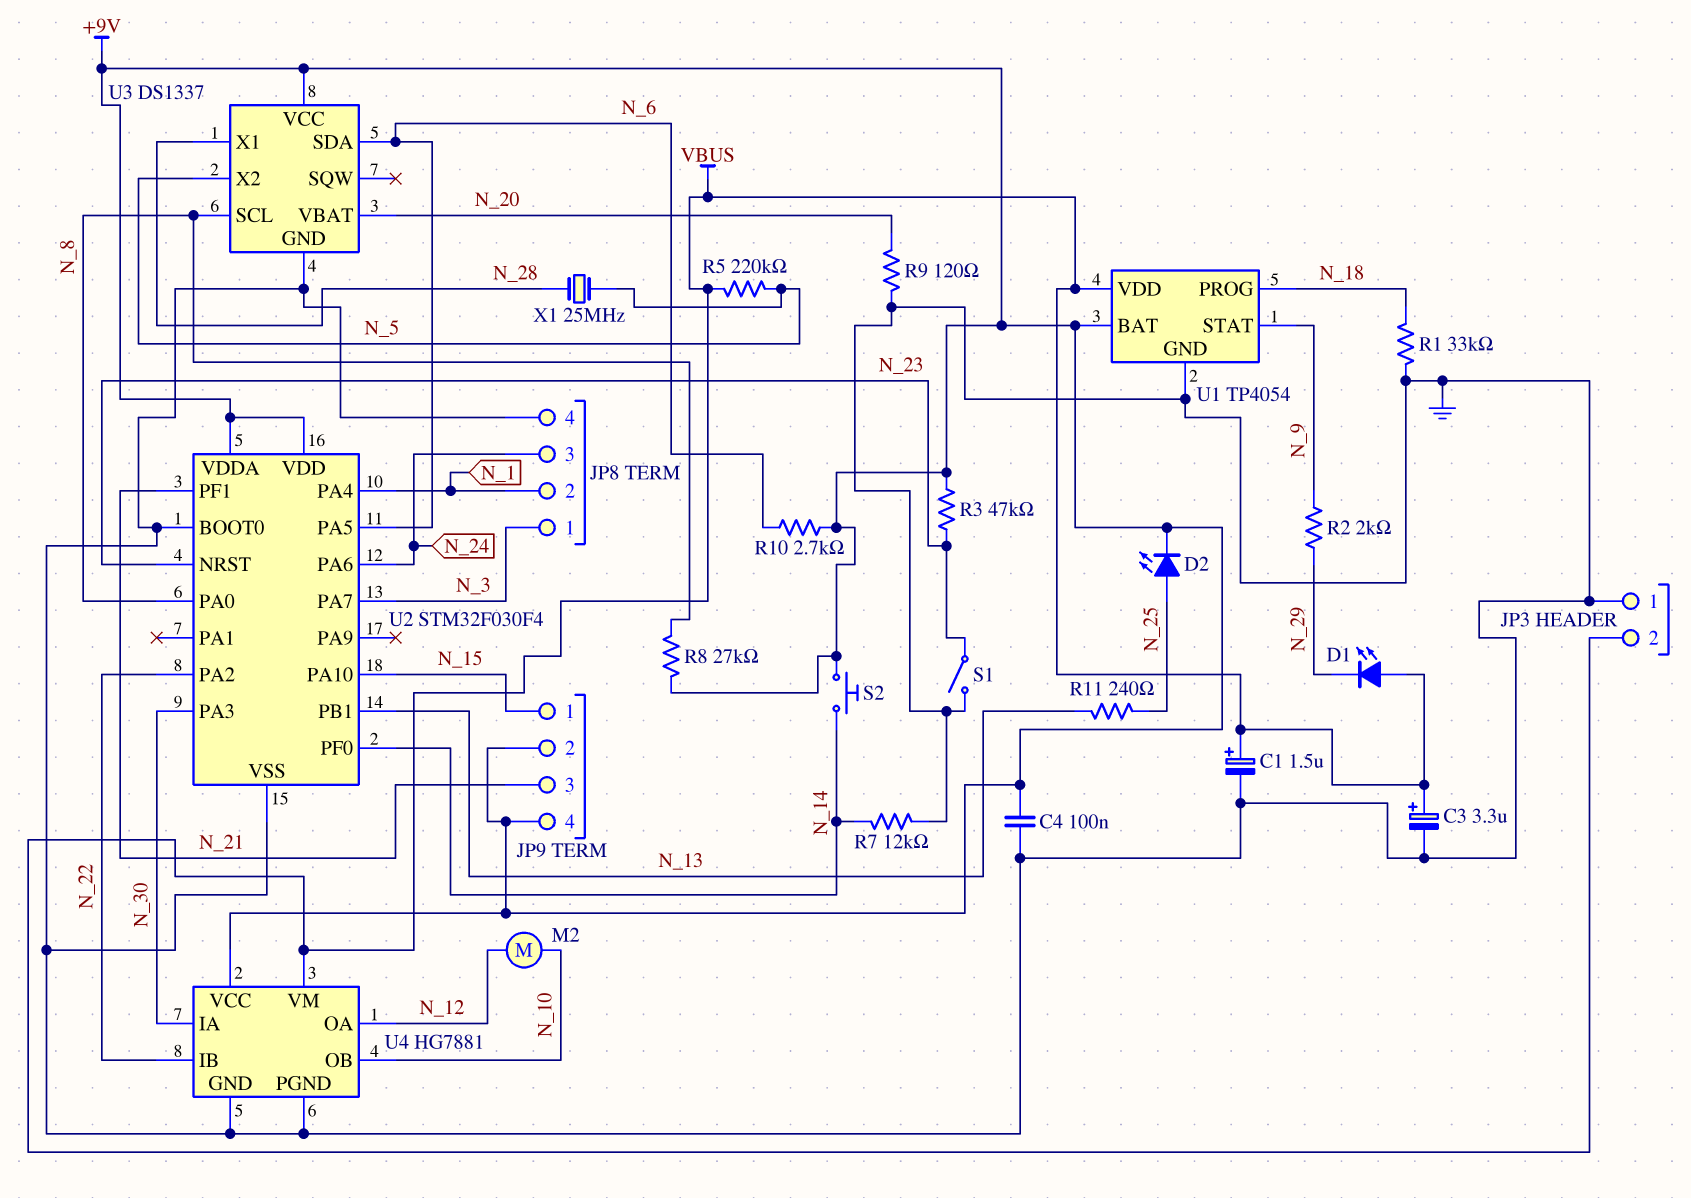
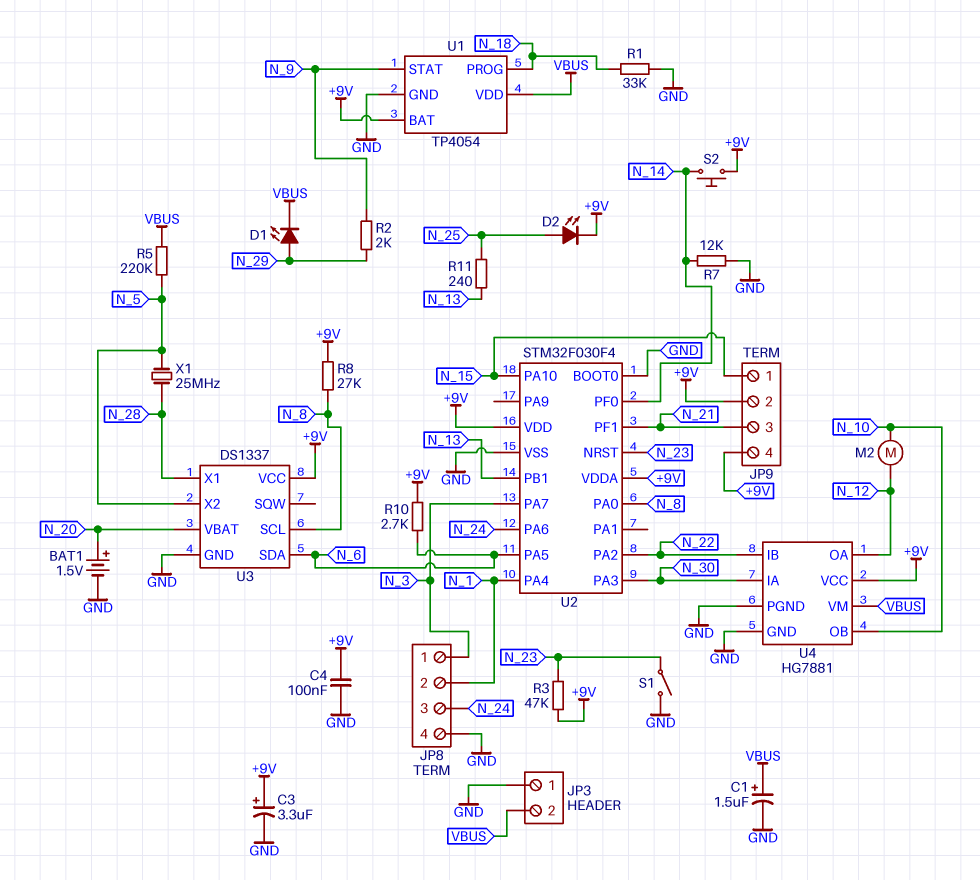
BAT1: none -> 1.5V (plus N_20, minus GND)
C3: 3.3uF (plus VBUS, minus GND) -> 3.3uF (plus +9V, minus GND)
D1: LED (A VBUS, K N_29) -> LED (A N_29, K VBUS)
R9: 120 (GND, N_20) -> none

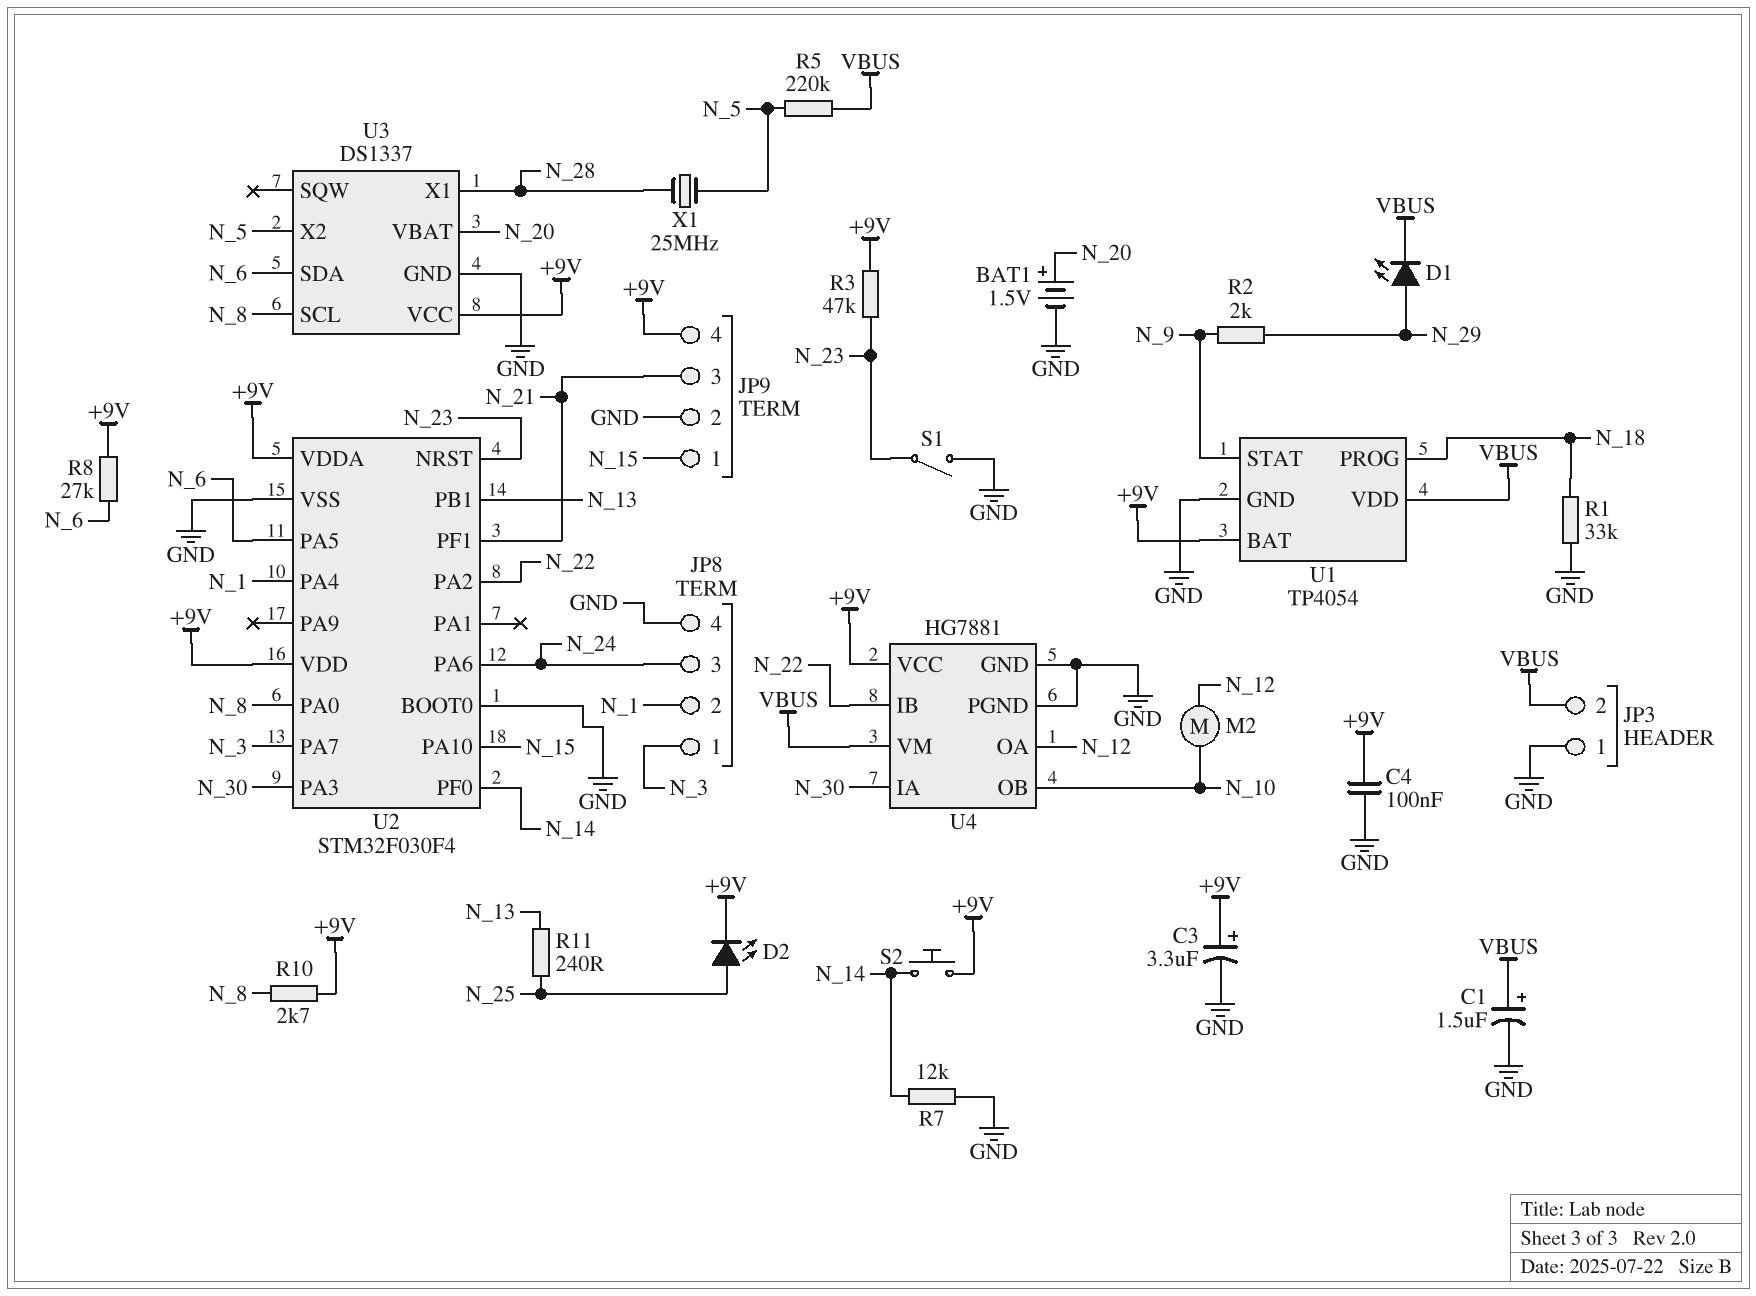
JP9 pin 2: +9V -> GND
R8: 27k (+9V, N_8) -> 27k (+9V, N_6)
R10: 2.7k (+9V, N_6) -> 2.7k (+9V, N_8)

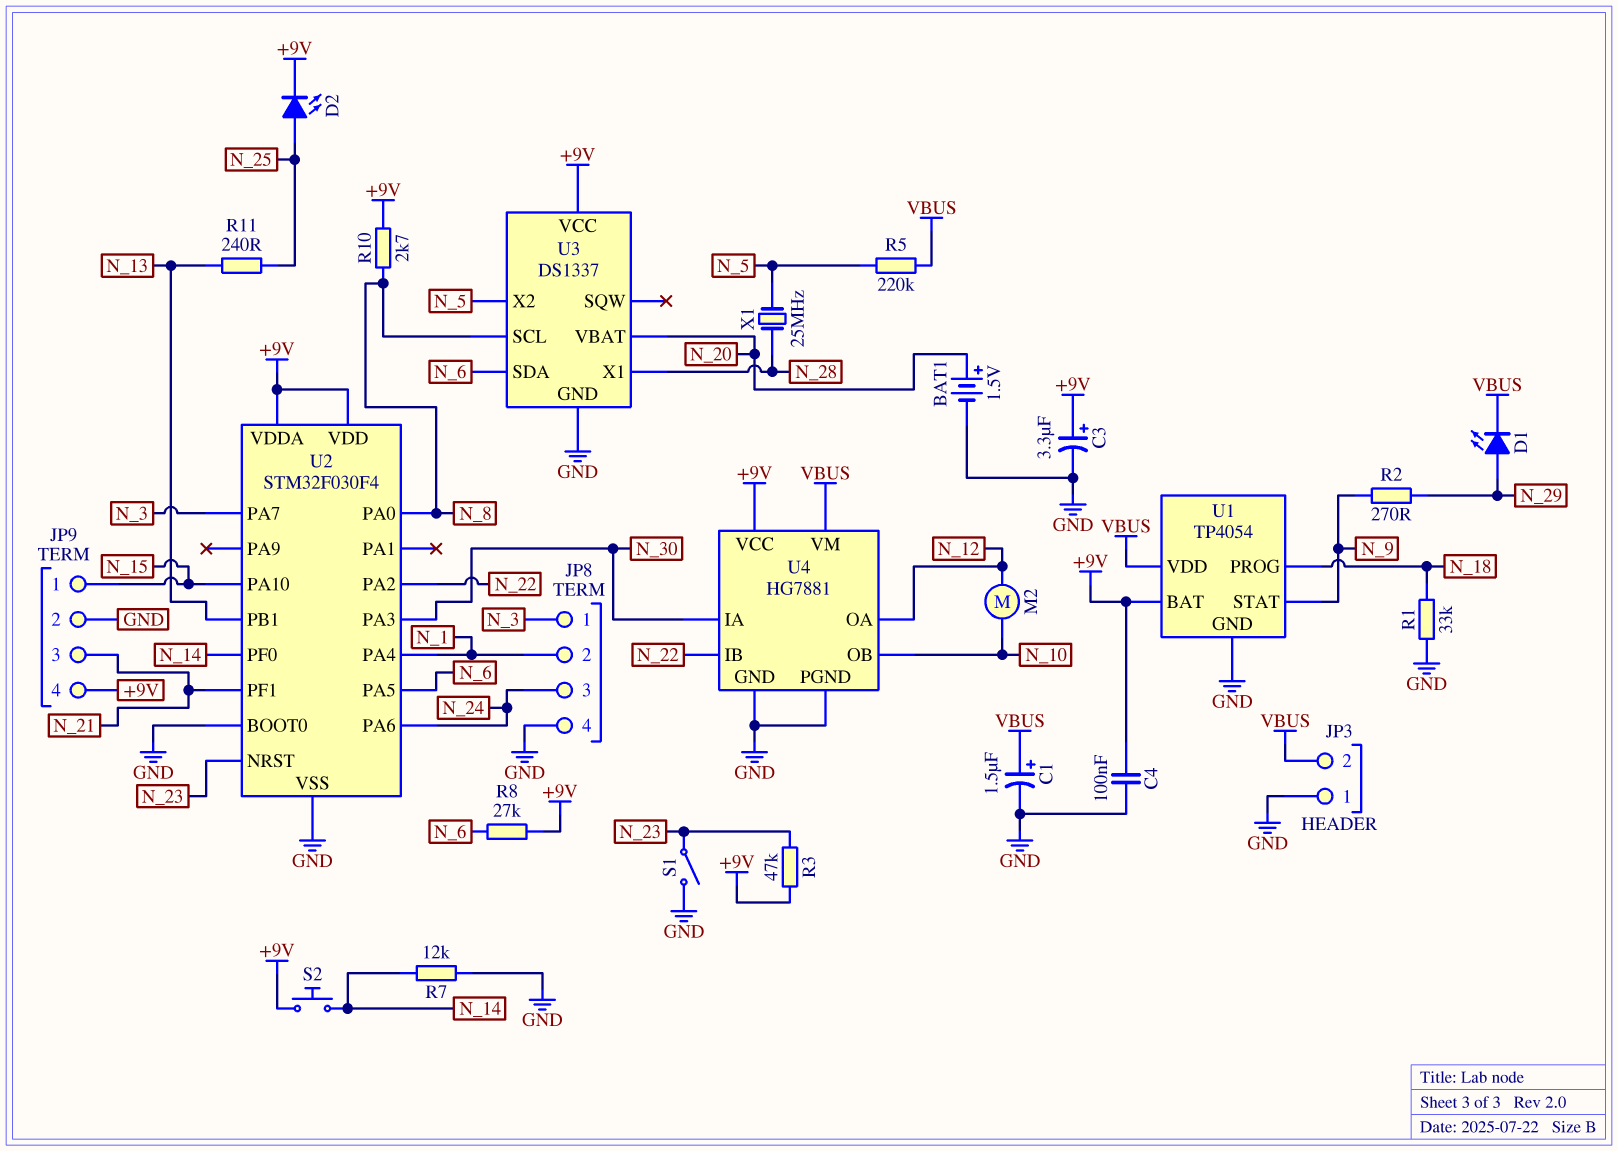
R2: 2k (N_9, N_29) -> 270 (N_9, N_29)

